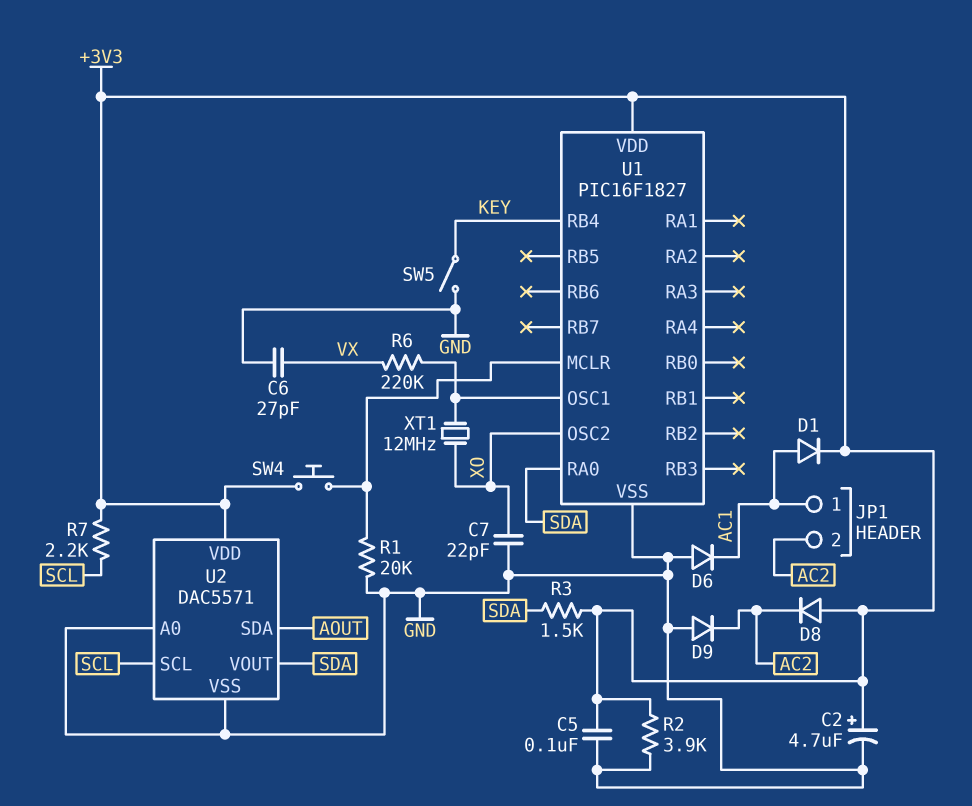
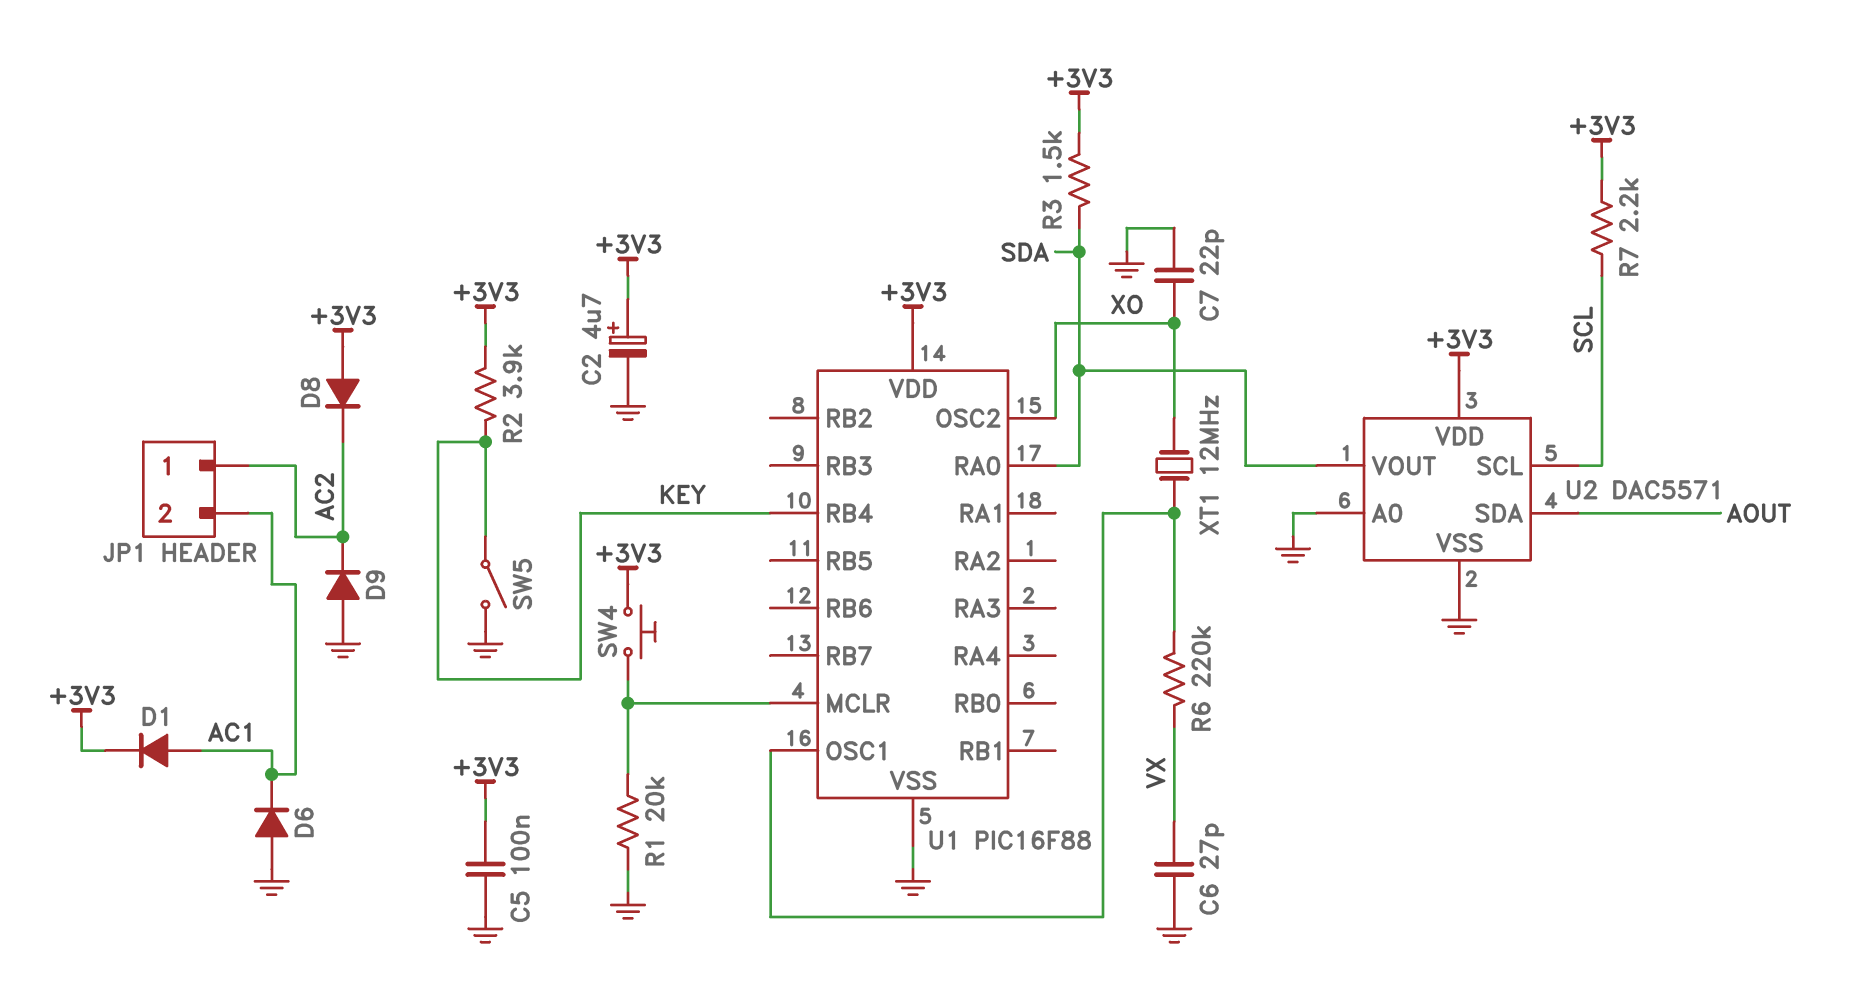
JP1 pin 1: AC1 -> AC2
JP1 pin 2: AC2 -> AC1
R2: 3.9k (+3V3, GND) -> 3.9k (+3V3, KEY)
U1: PIC16F1827 -> PIC16F88

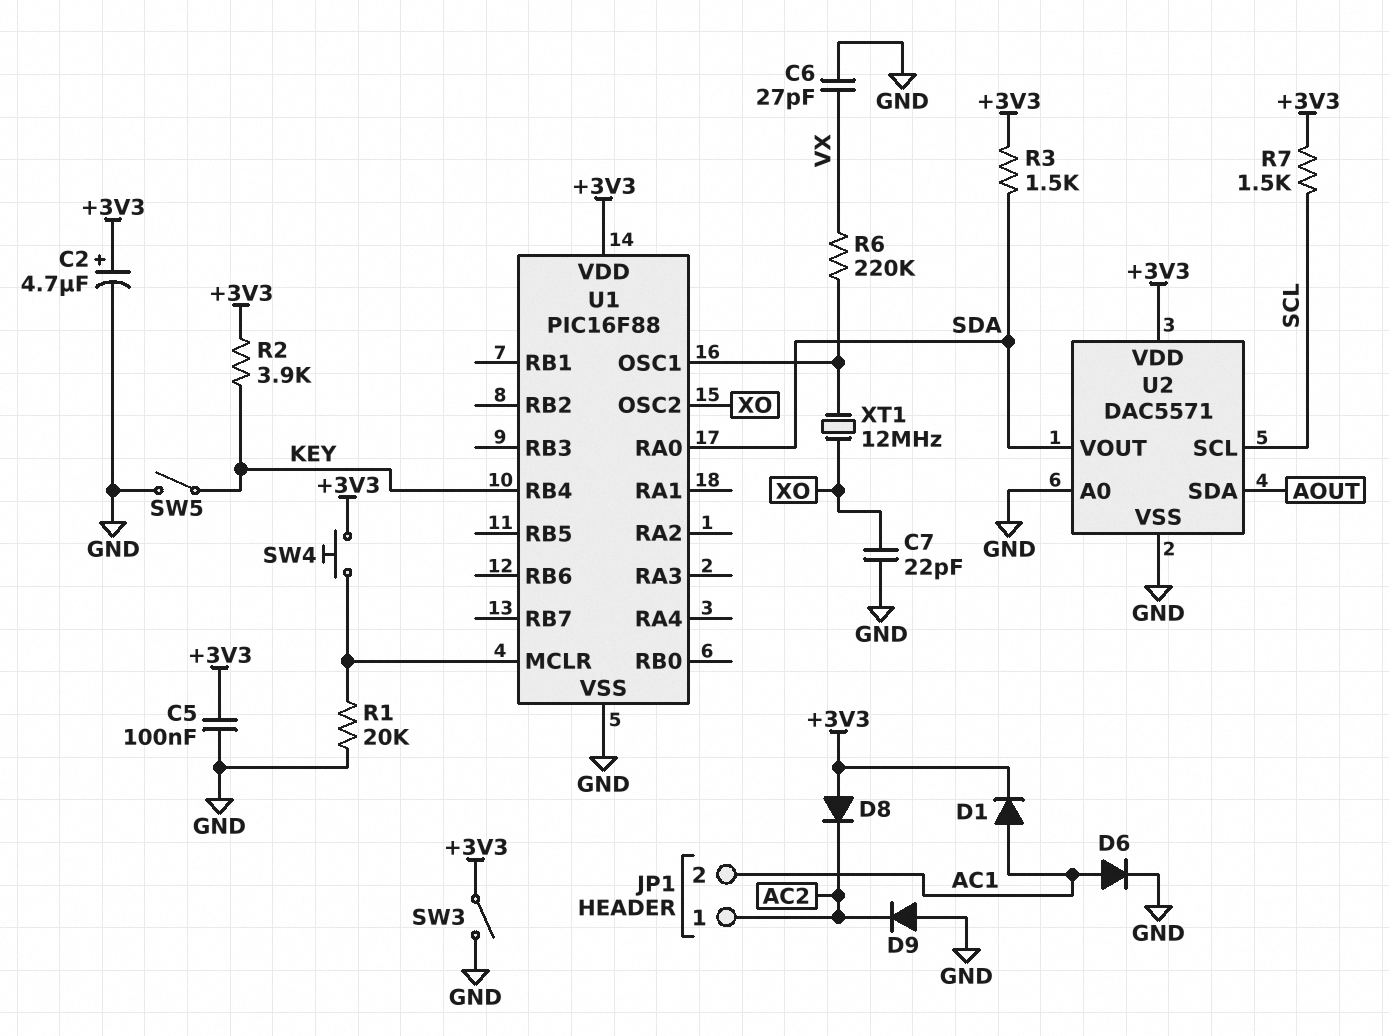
D6: diode (A GND, K AC1) -> diode (A AC1, K GND)
R7: 2.2k (+3V3, SCL) -> 1.5k (+3V3, SCL)
SW3: none -> switch (+3V3, GND)

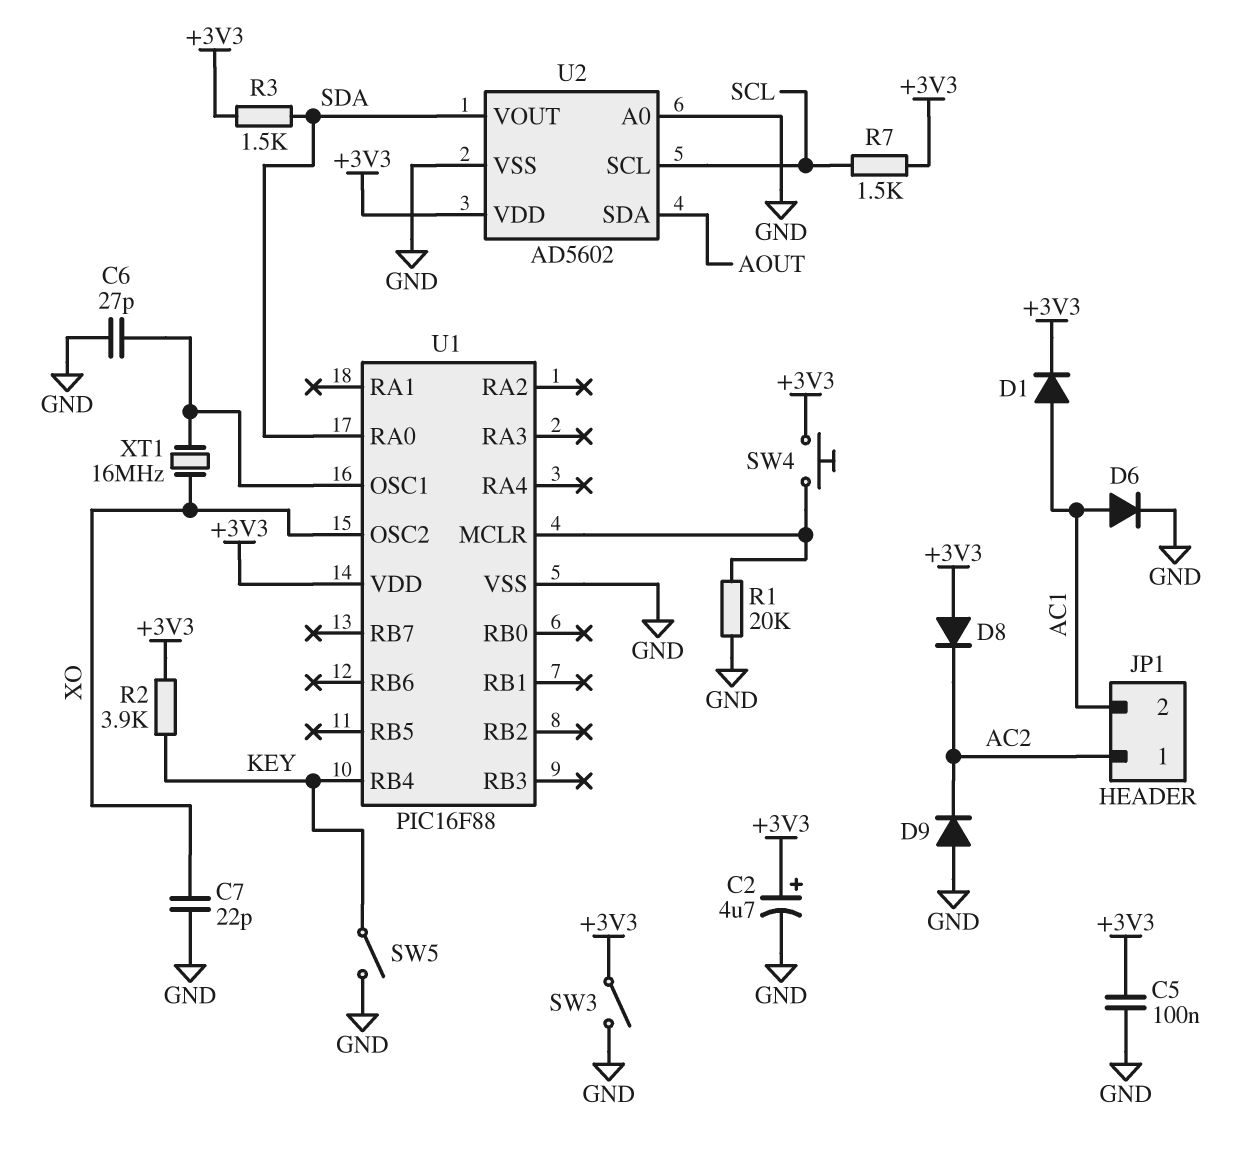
C6: 27pF (GND, VX) -> 27pF (GND, U1/OSC1)
R6: 220k (U1/OSC1, VX) -> none
U2: DAC5571 -> AD5602
XT1: 12MHz (U1/OSC1, XO) -> 16MHz (U1/OSC1, XO)

